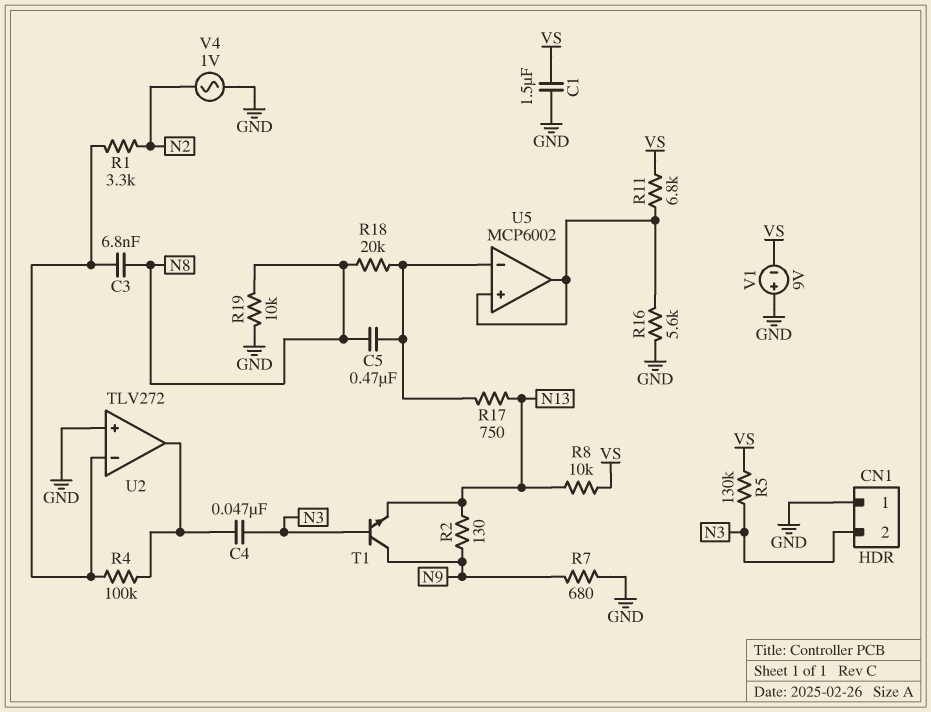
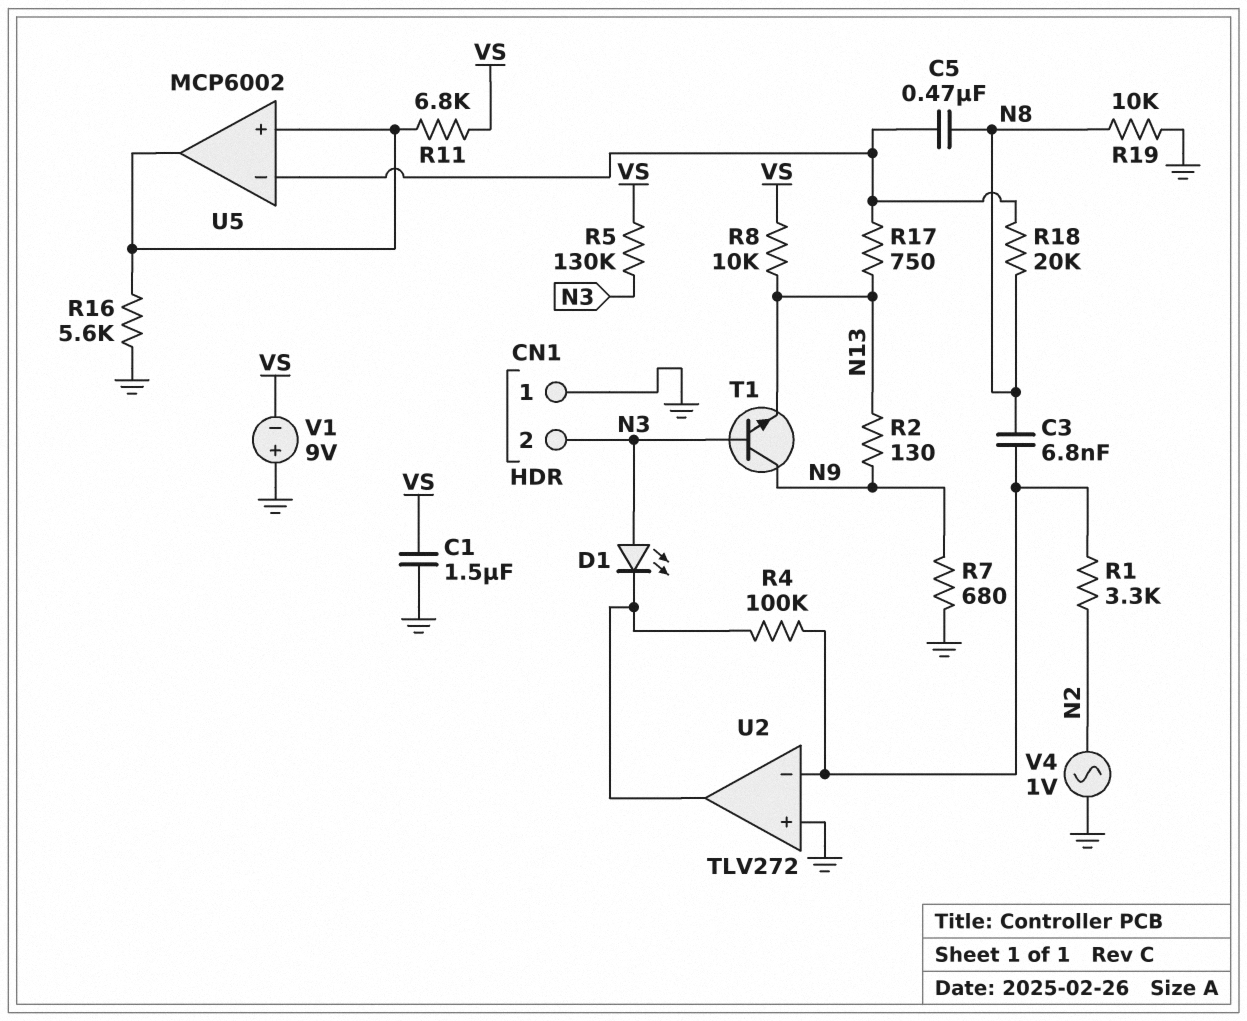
C4: 47nF (N3, U2/out) -> none
D1: none -> LED (A N3, K U2/out)

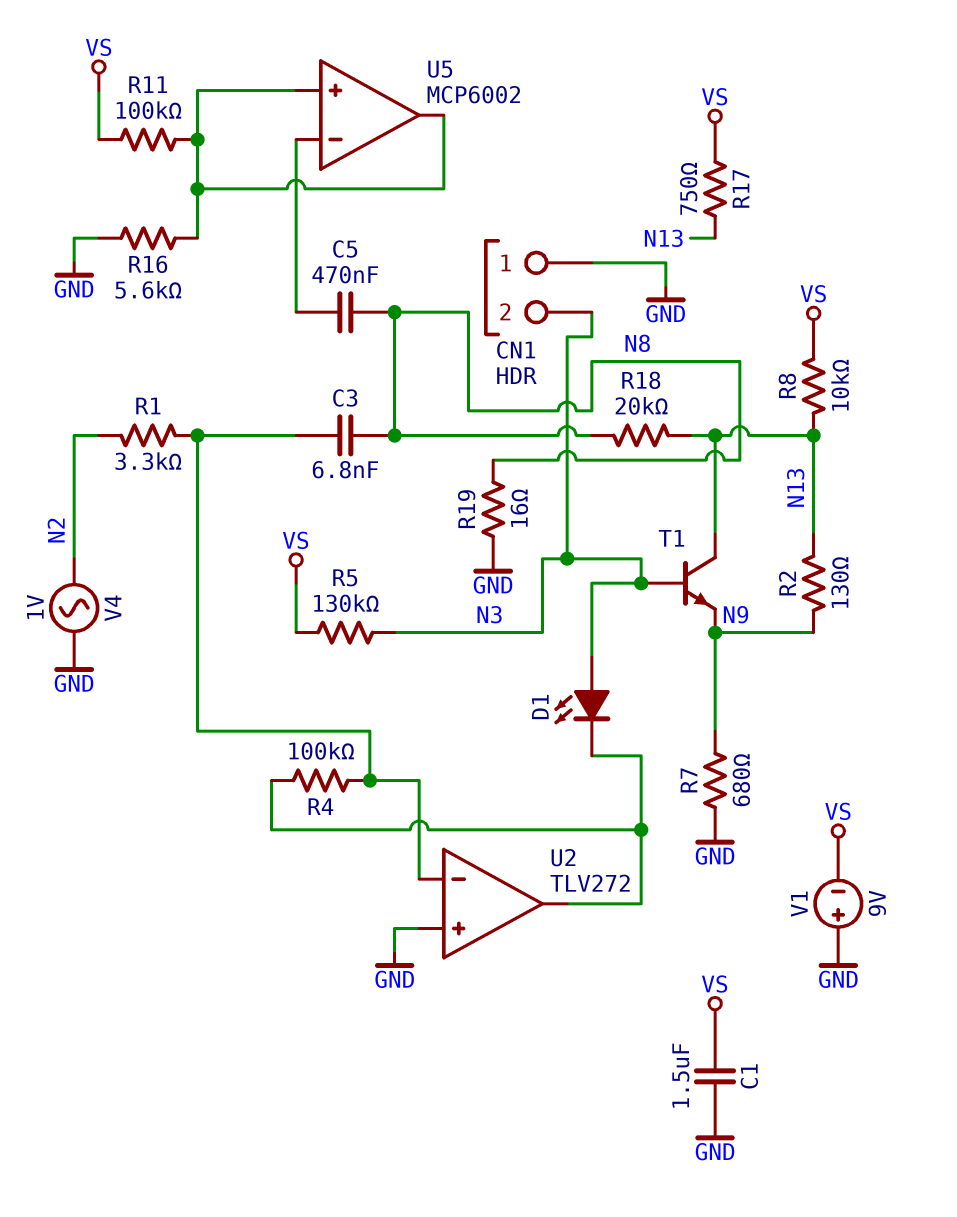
R11: 6.8k (U5/in+, VS) -> 100k (U5/in+, VS)
R17: 750 (N13, U5/in-) -> 750 (N13, VS)
R18: 20k (N8, U5/in-) -> 20k (N8, N13)
R19: 10k (GND, N8) -> 16 (GND, N8)
T1: NPN (B N3, C N9, E N13) -> NPN (B N3, C N13, E N9)

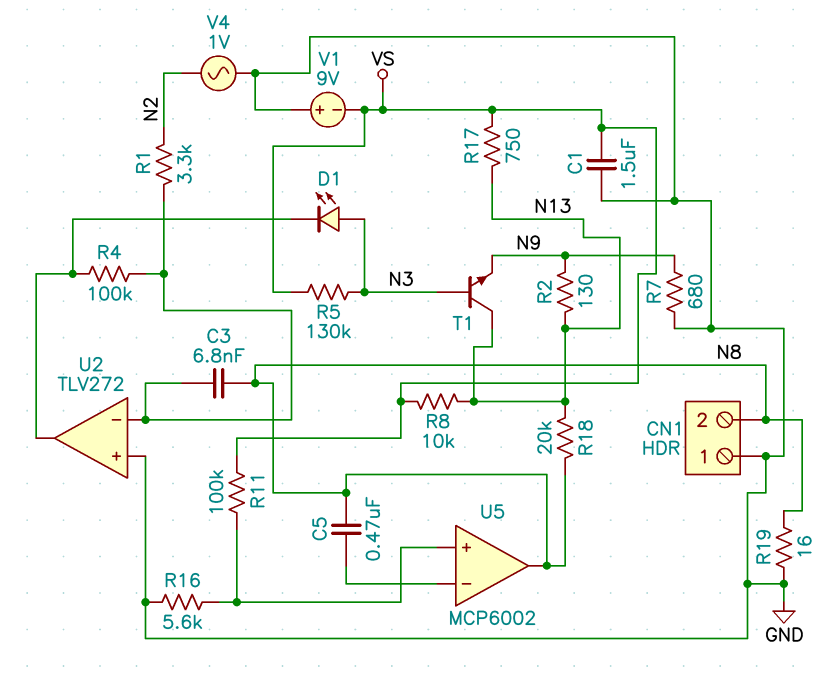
CN1 pin 2: N3 -> N8
U5 pin out: U5/in+ -> N8

